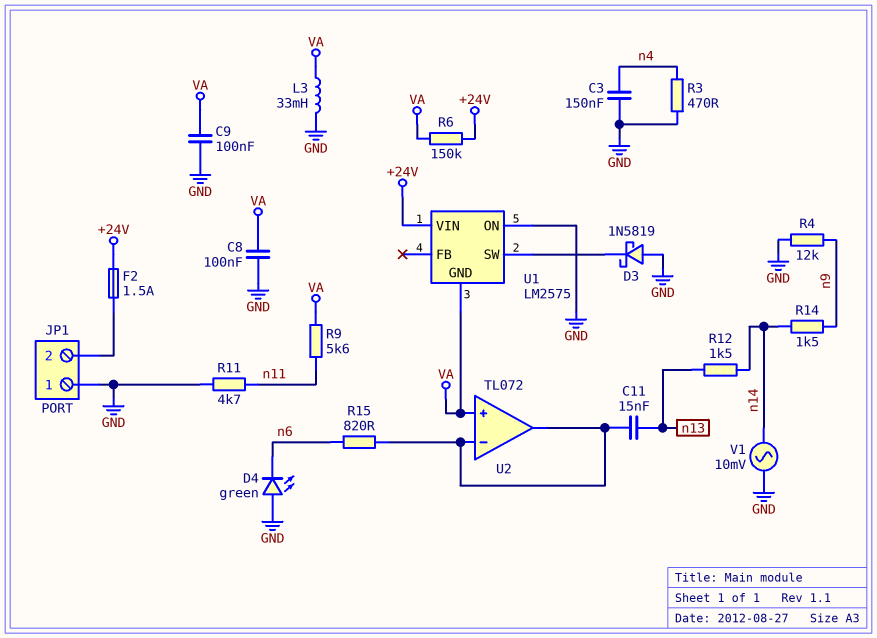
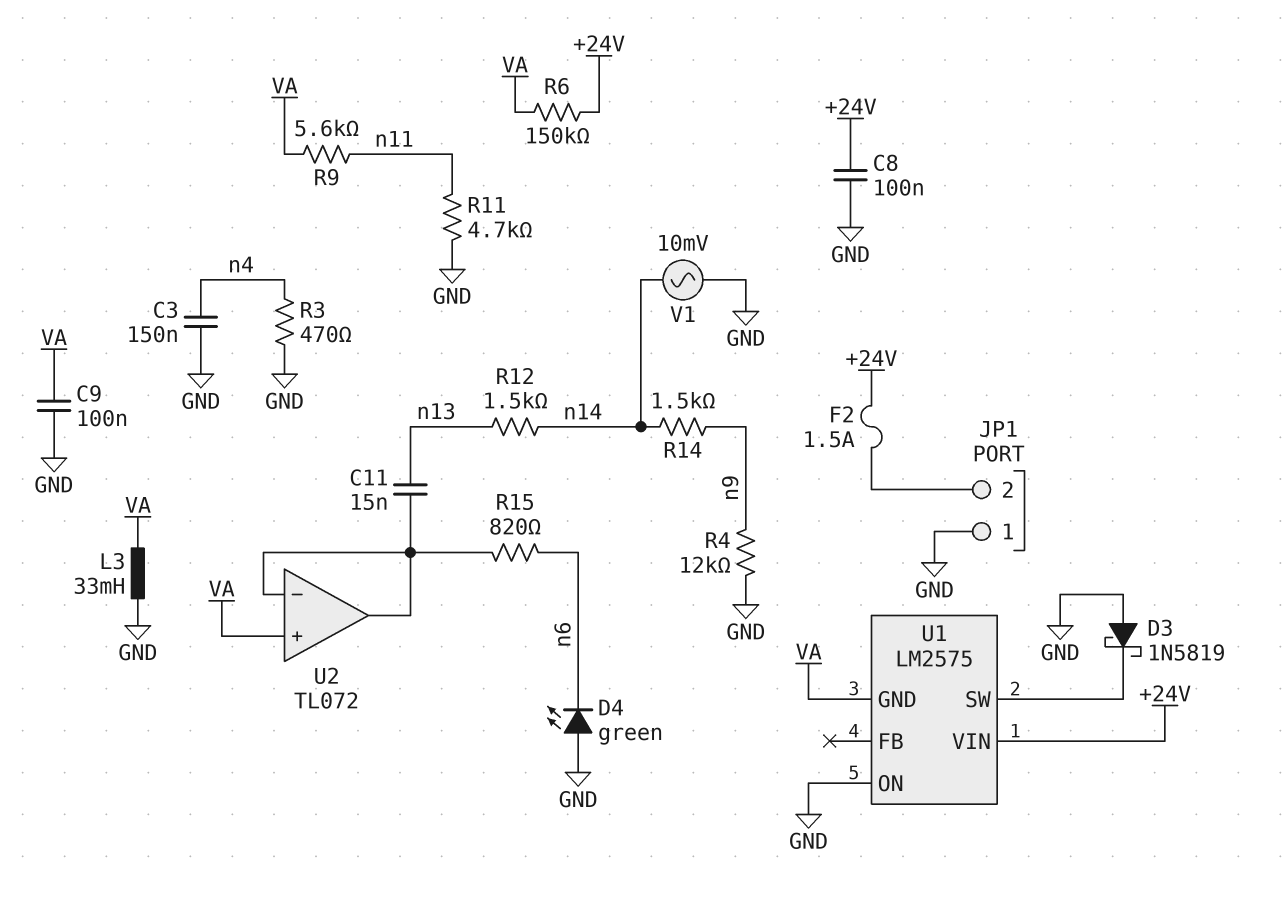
C8: 100nF (GND, VA) -> 100nF (+24V, GND)

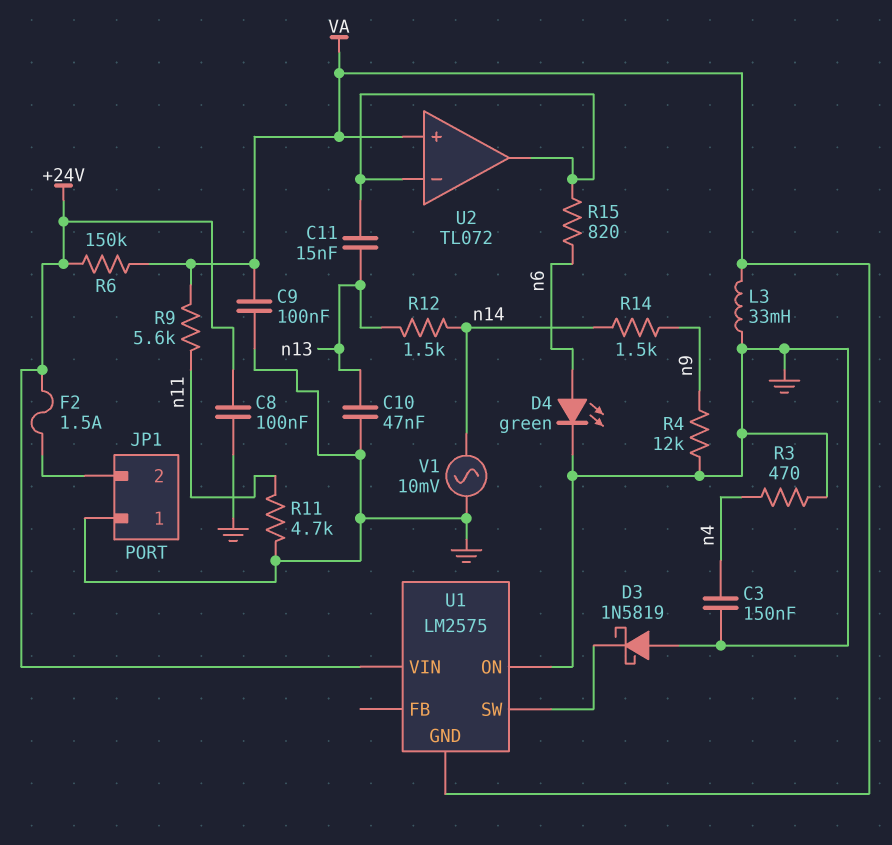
C10: none -> 47nF (GND, n13)
D4: LED green (A GND, K n6) -> LED green (A n6, K GND)

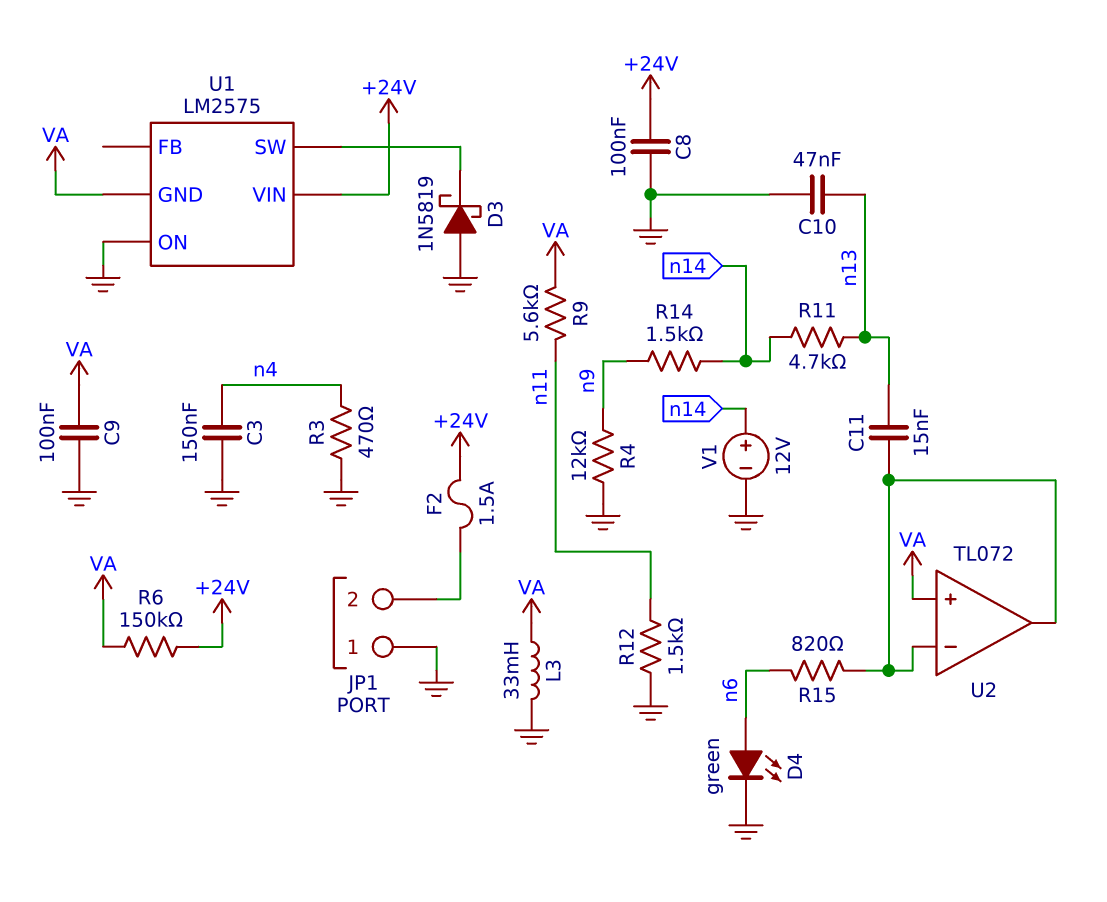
R11: 4.7k (GND, n11) -> 4.7k (n13, n14)
R12: 1.5k (n13, n14) -> 1.5k (GND, n11)
V1: AC 10mV (GND, n14) -> 12V (plus n14, minus GND)

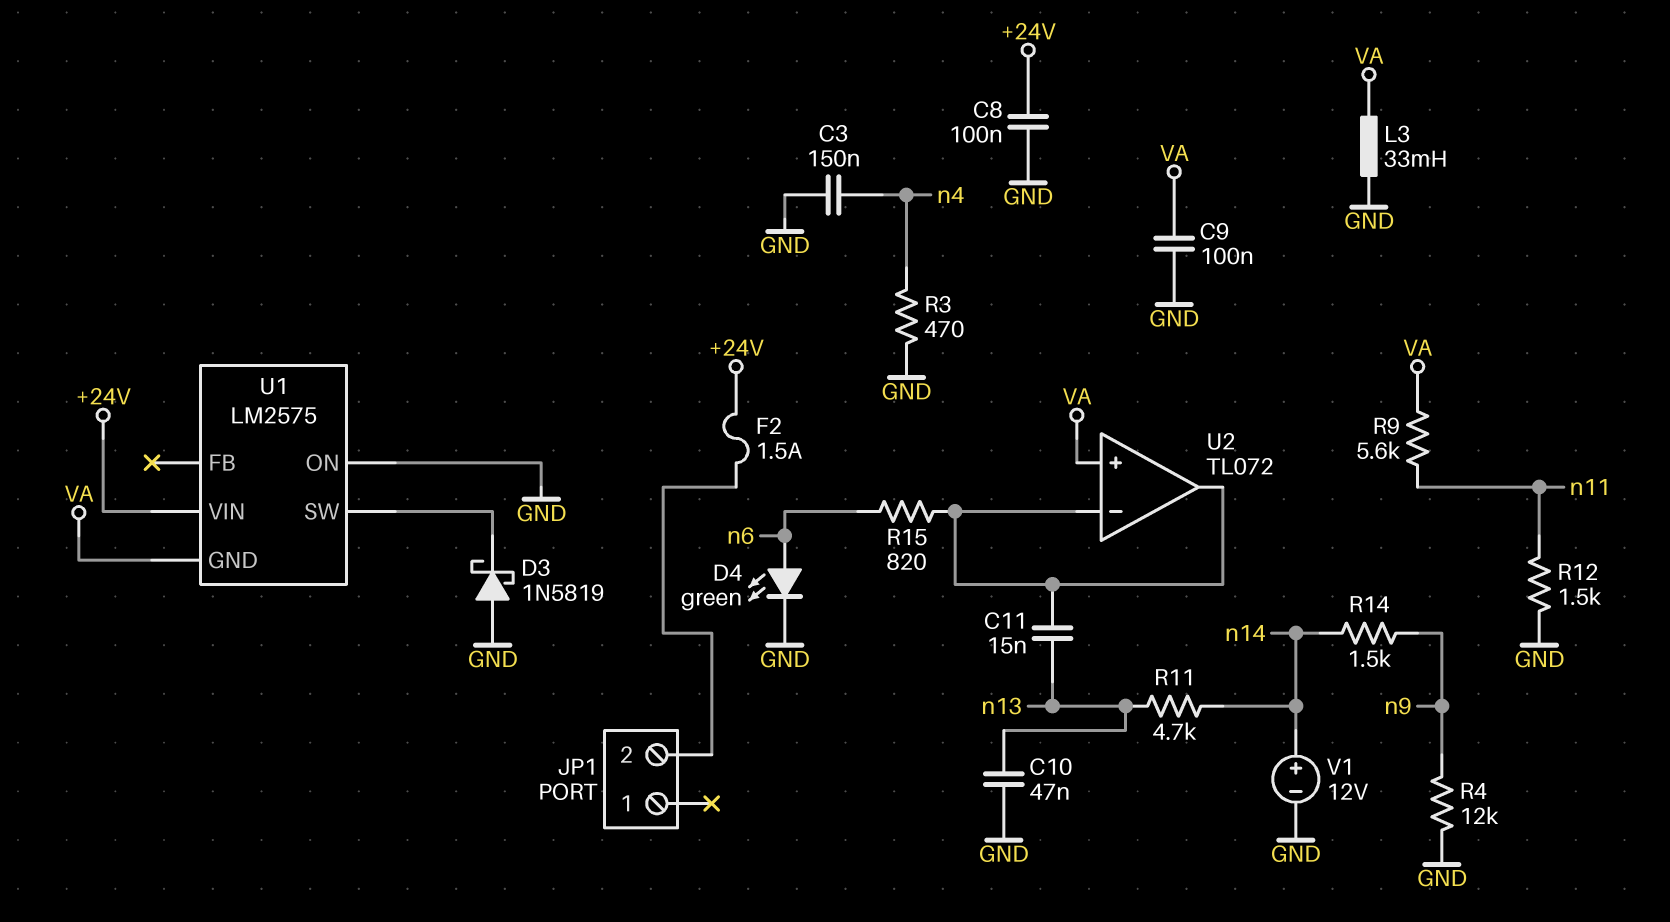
JP1 pin 1: GND -> none
R6: 150k (+24V, VA) -> none

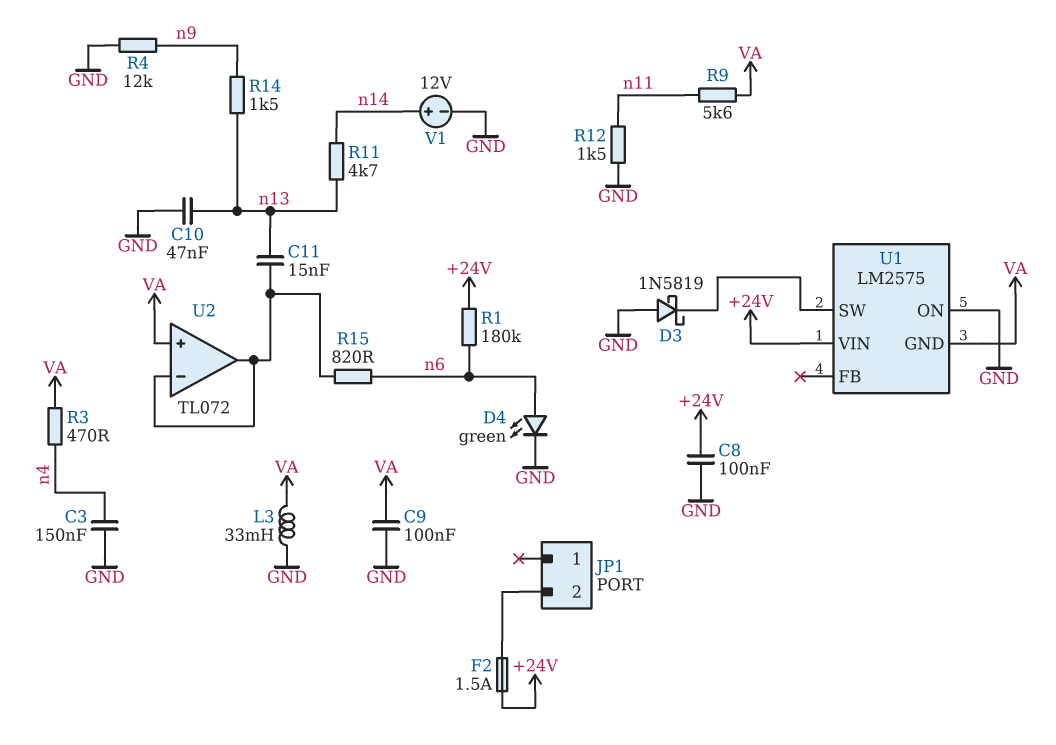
R1: none -> 180k (+24V, n6)
R3: 470 (GND, n4) -> 470 (VA, n4)
R14: 1.5k (n9, n14) -> 1.5k (n9, n13)

